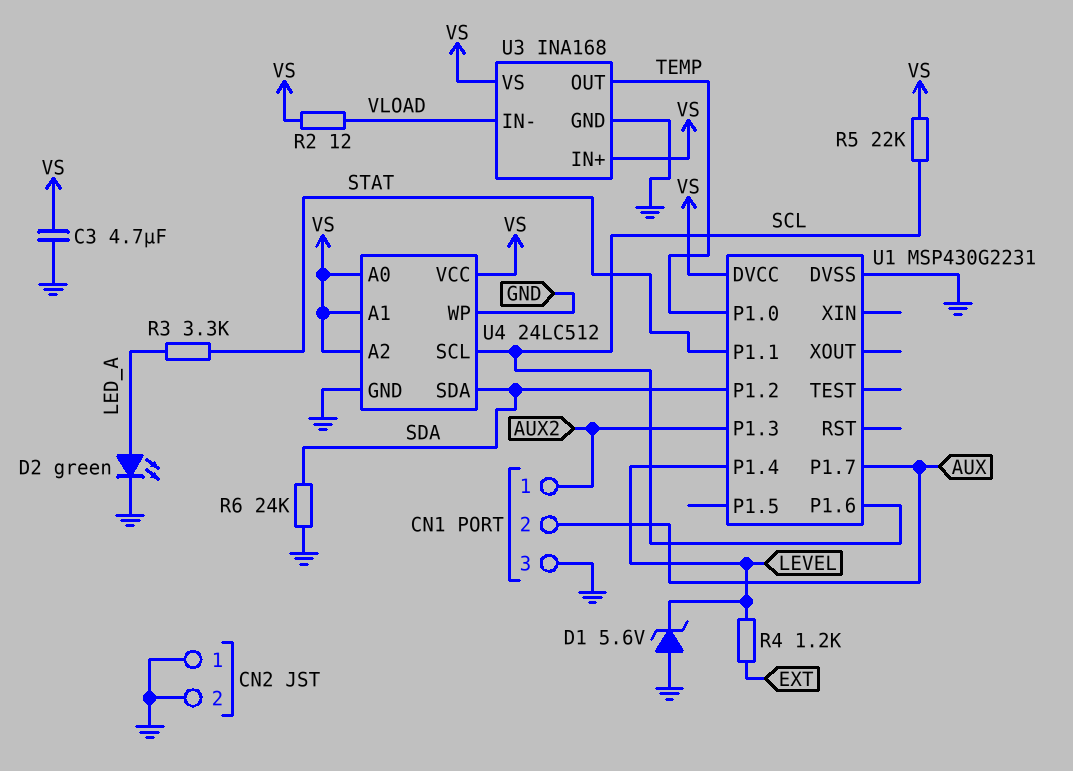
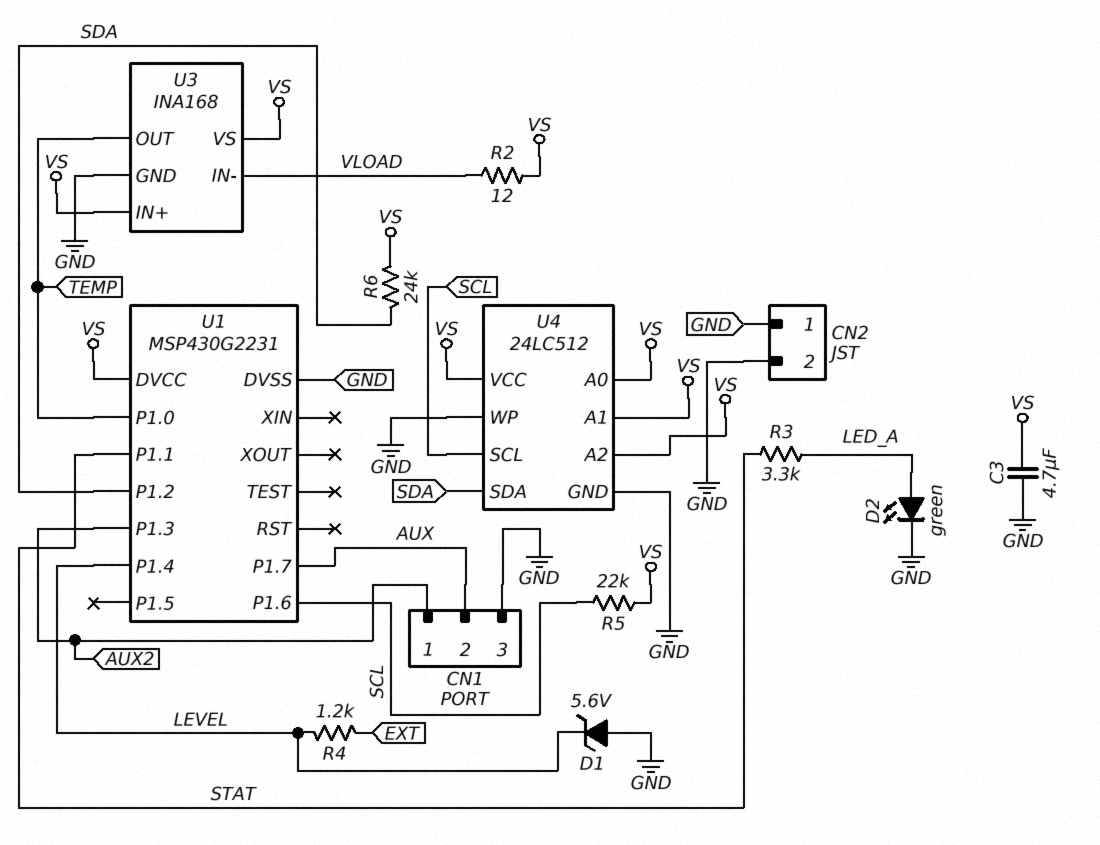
R6: 24k (GND, SDA) -> 24k (SDA, VS)

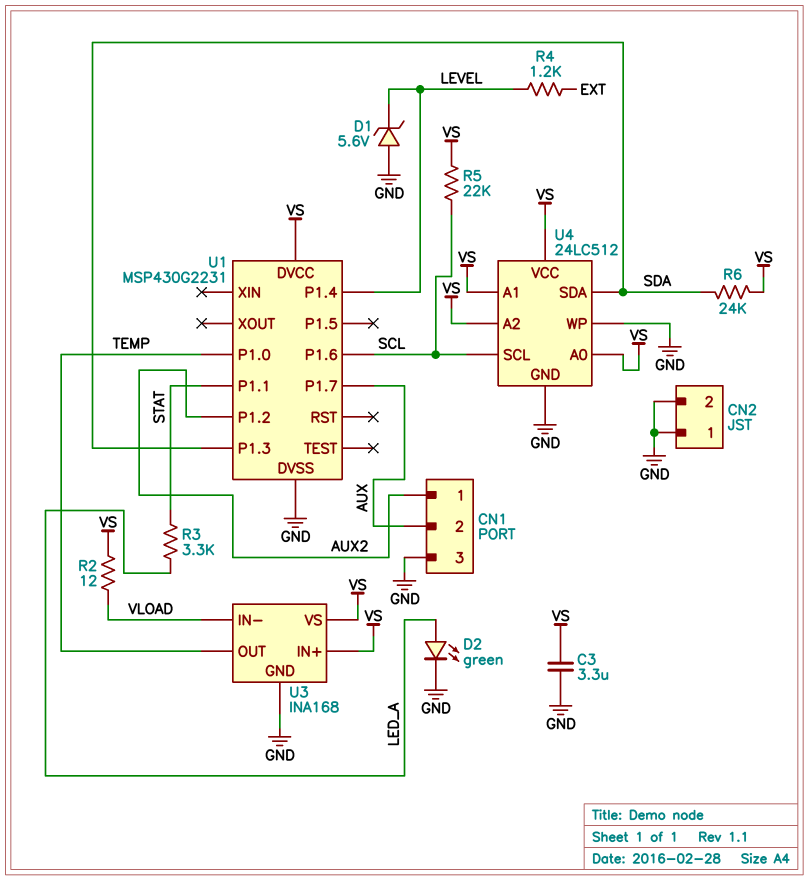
C3: 4.7uF (GND, VS) -> 3.3uF (GND, VS)
U1 pin P1.2: SDA -> AUX2
U1 pin P1.3: AUX2 -> SDA

